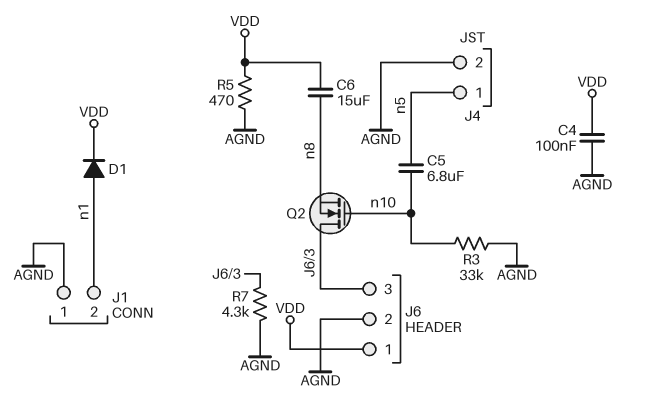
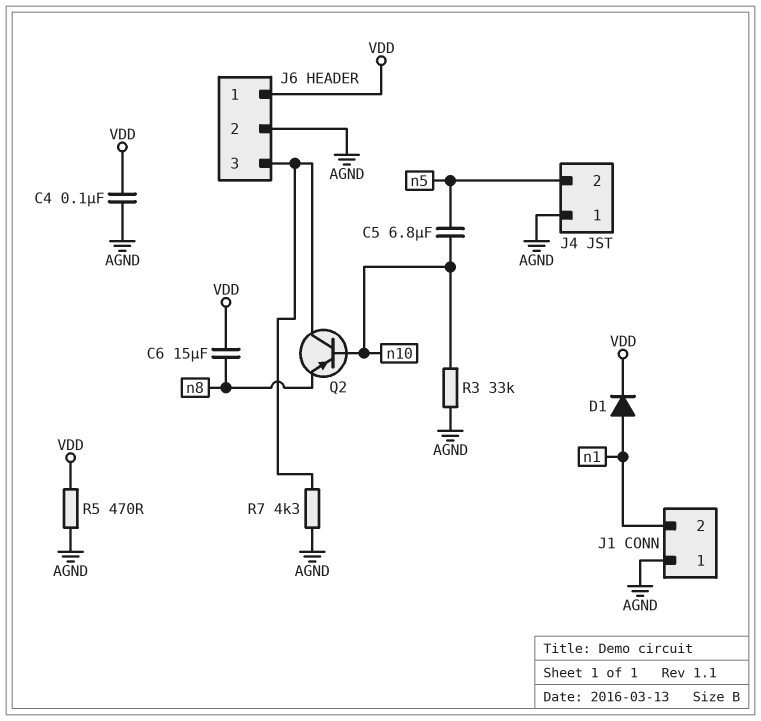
J4 pin 1: n5 -> AGND
J4 pin 2: AGND -> n5
Q2: NMOS (G n10, D J6/3, S n8) -> PNP (B n10, C J6/3, E n8)

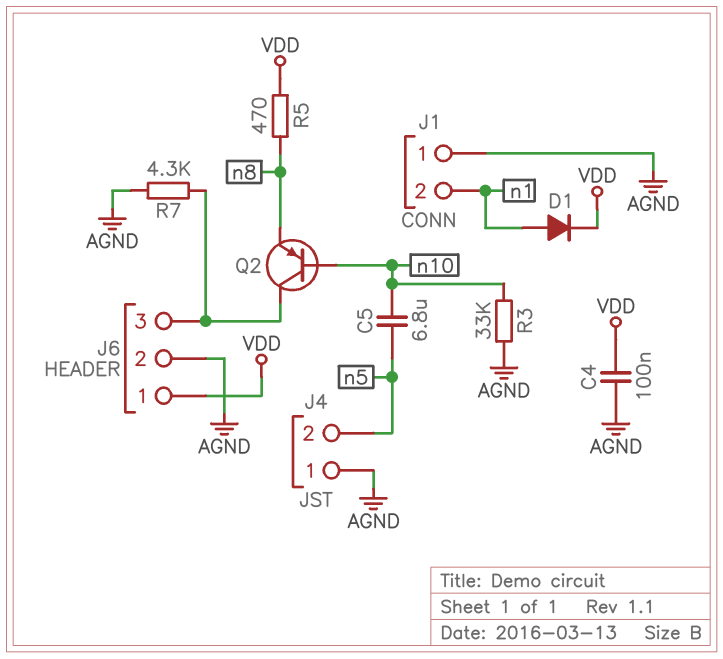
C6: 15uF (VDD, n8) -> none
R5: 470 (AGND, VDD) -> 470 (VDD, n8)

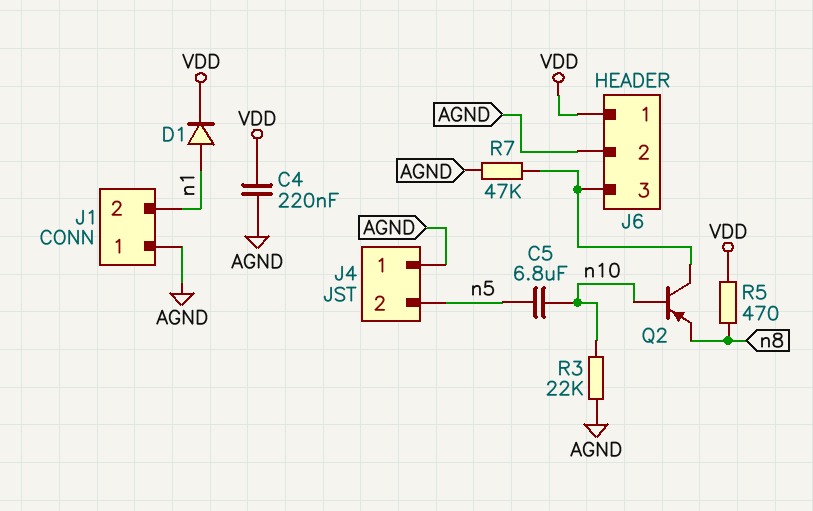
C4: 100nF (AGND, VDD) -> 220nF (AGND, VDD)
R3: 33k (AGND, n10) -> 22k (AGND, n10)
R7: 4.3k (AGND, J6/3) -> 47k (AGND, J6/3)

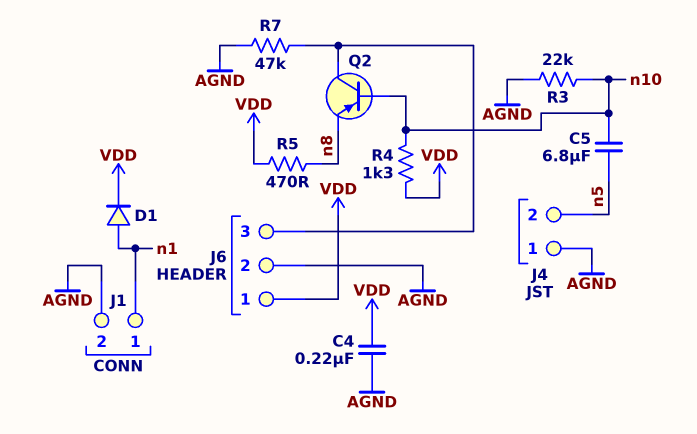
J1 pin 1: AGND -> n1
J1 pin 2: n1 -> AGND
R4: none -> 1.3k (VDD, n10)

